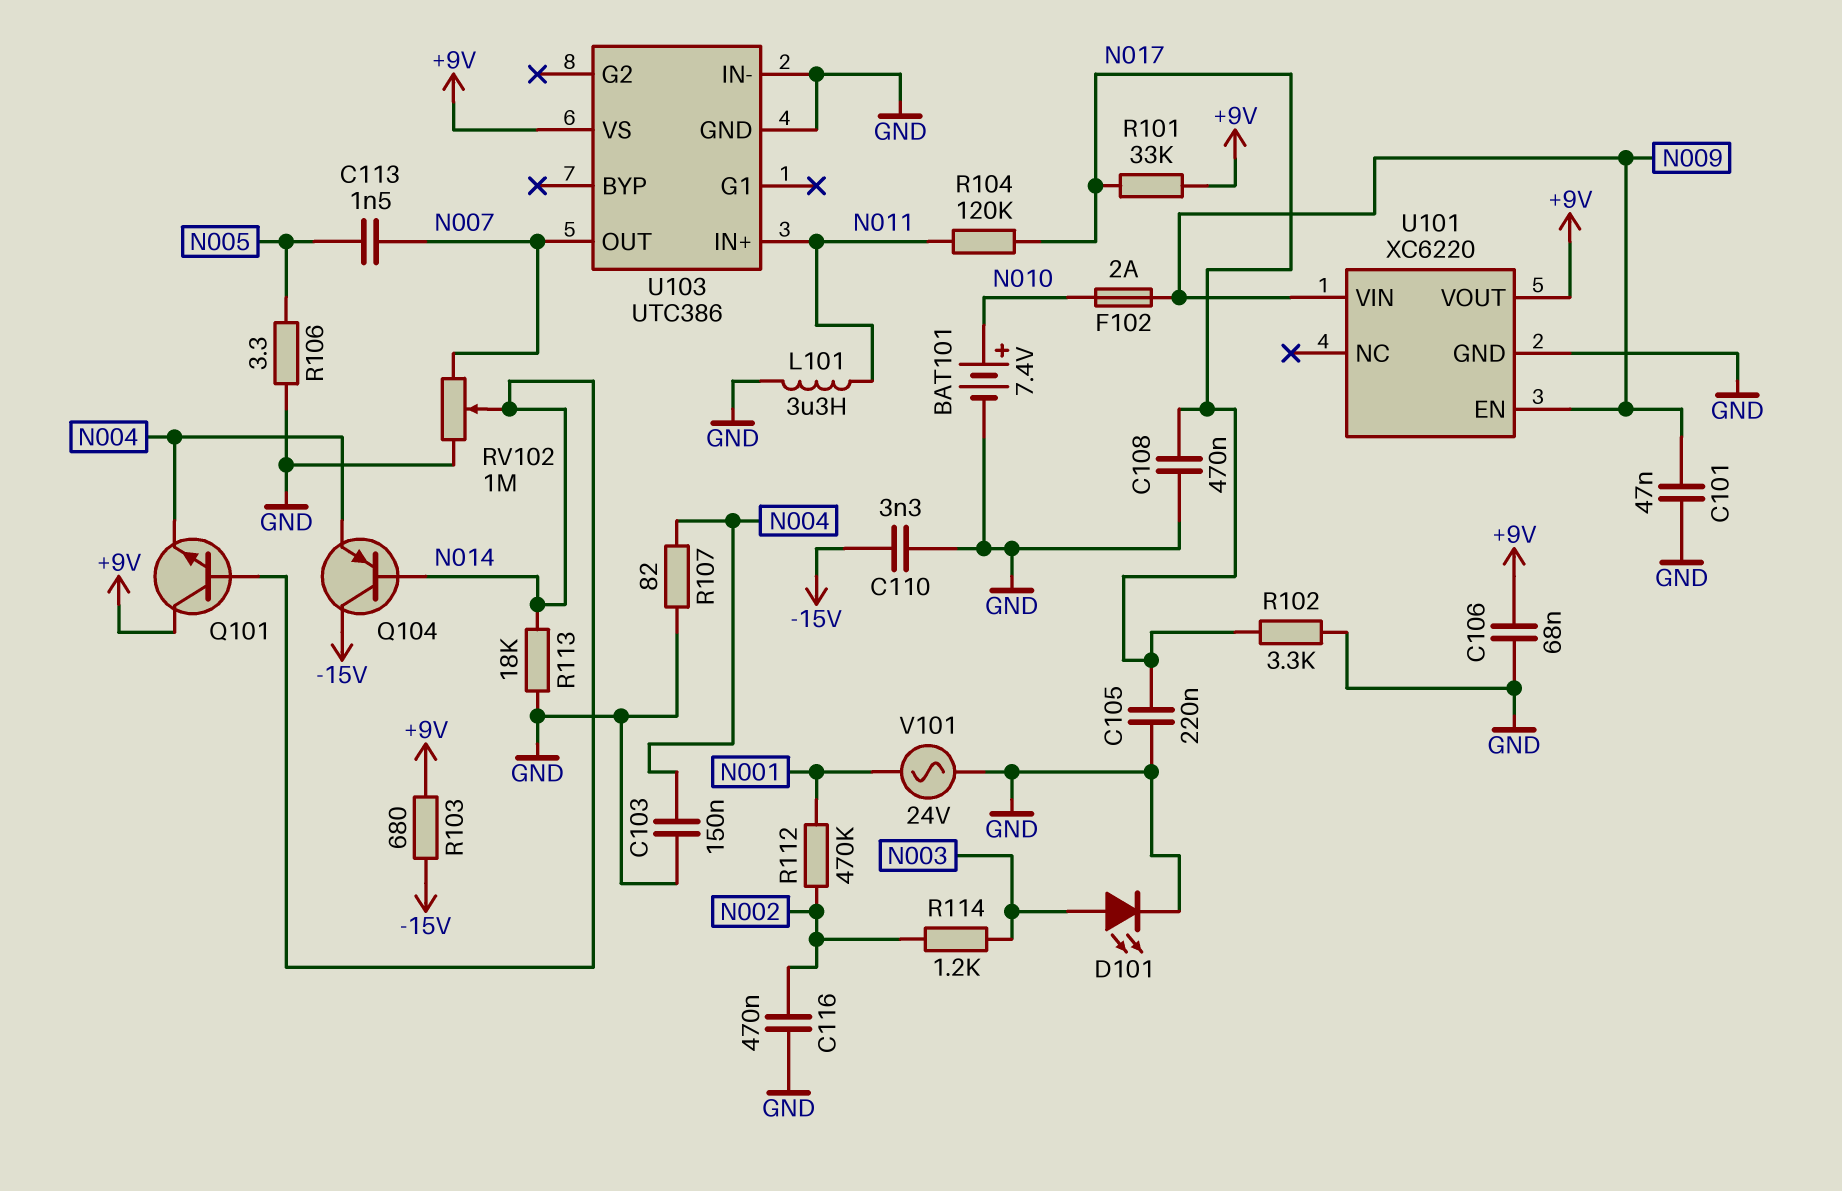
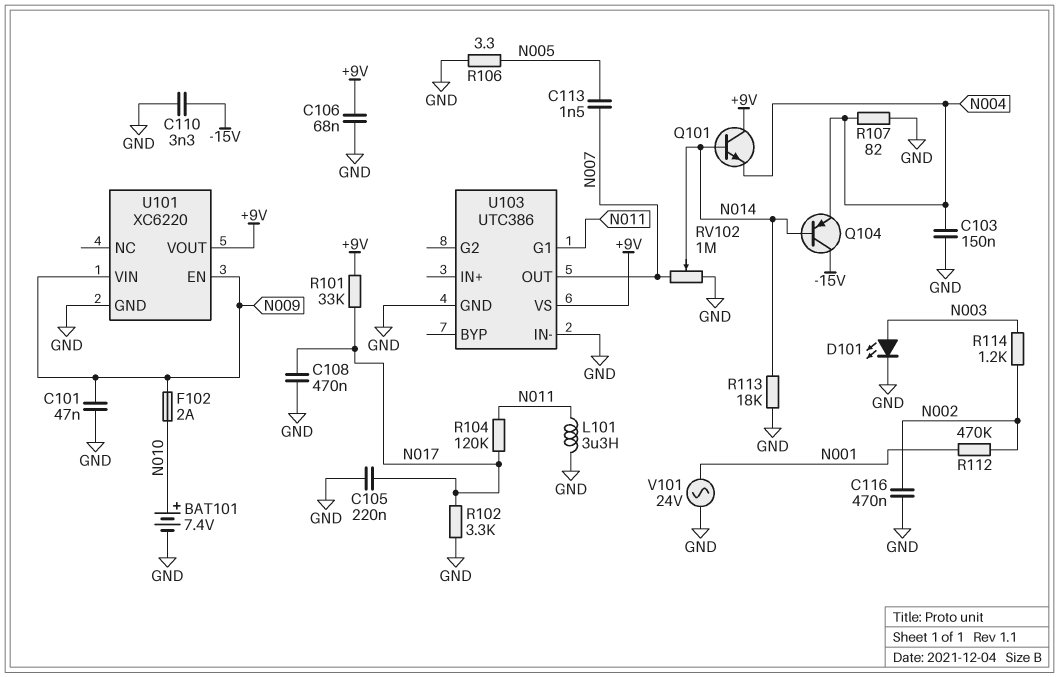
R103: 680 (+9V, -15V) -> none
U103 pin G1: none -> N011
U103 pin IN+: N011 -> none

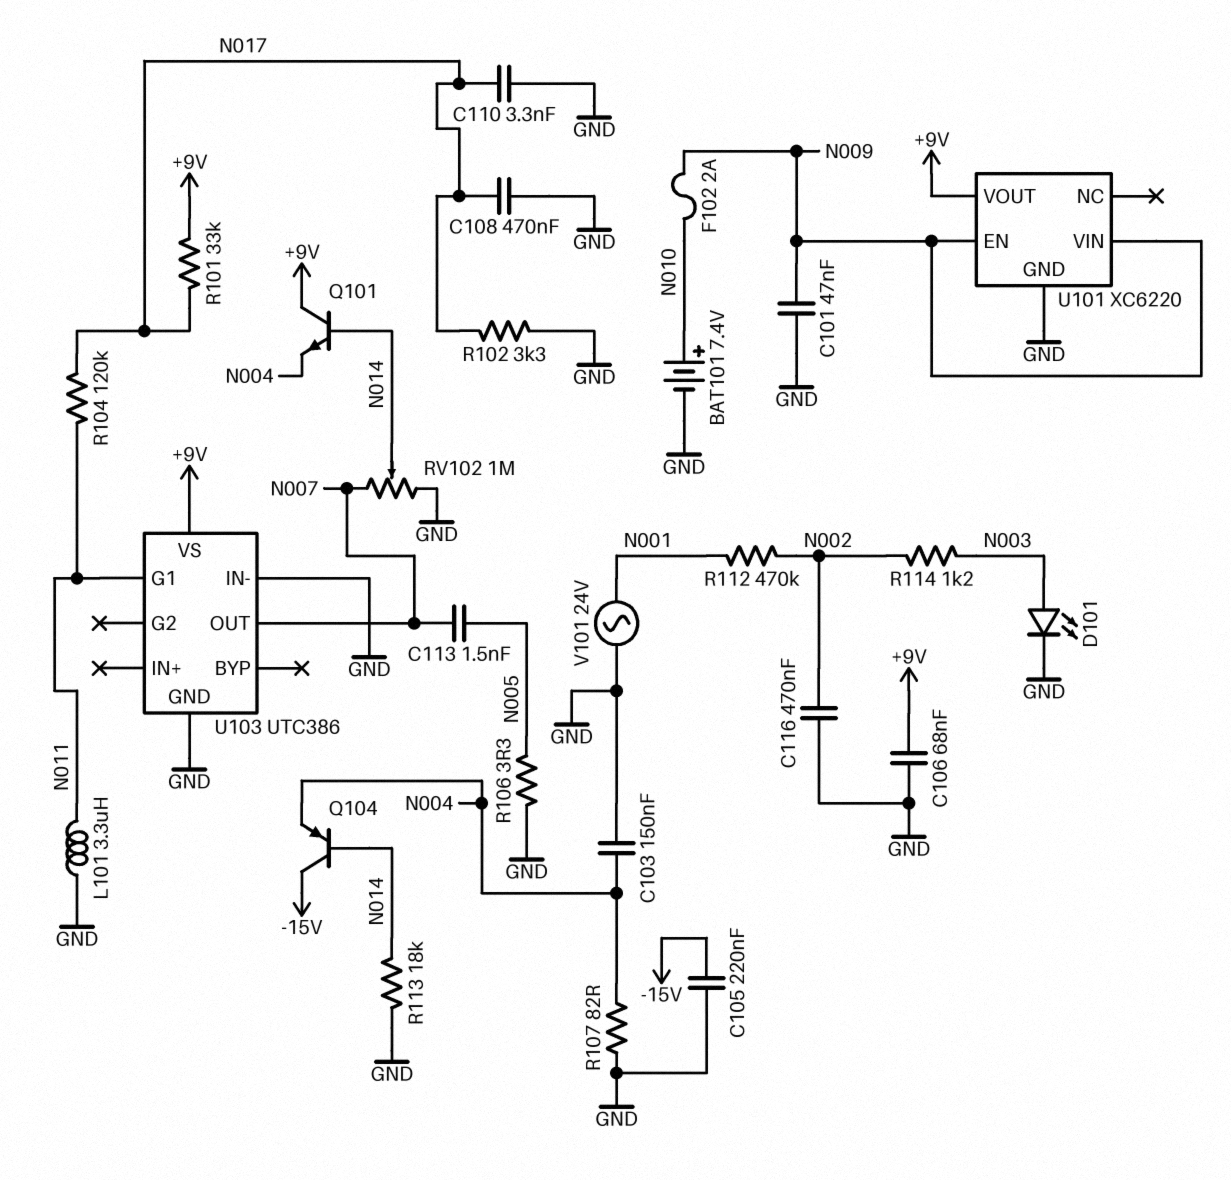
C105: 220nF (GND, N017) -> 220nF (-15V, GND)
C110: 3.3nF (-15V, GND) -> 3.3nF (GND, N017)

